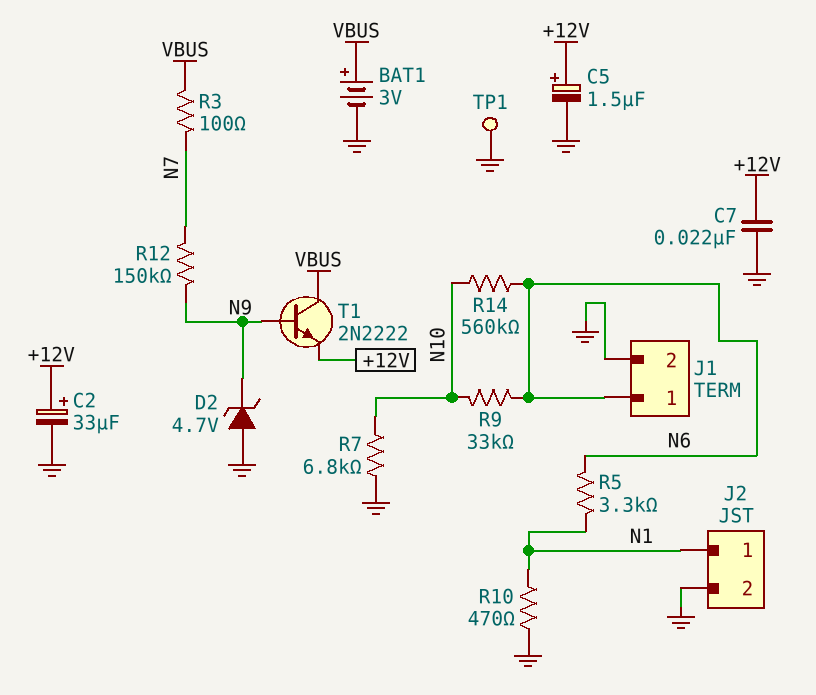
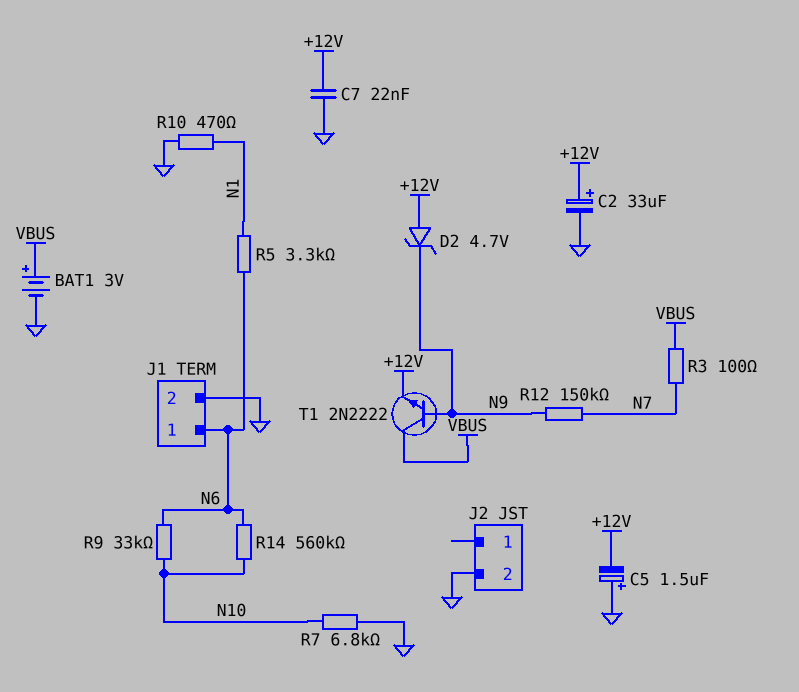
C5: 1.5uF (plus +12V, minus GND) -> 1.5uF (plus GND, minus +12V)
D2: zener 4.7V (A GND, K N9) -> zener 4.7V (A +12V, K N9)
J2 pin 1: N1 -> none
TP1: test point (GND) -> none

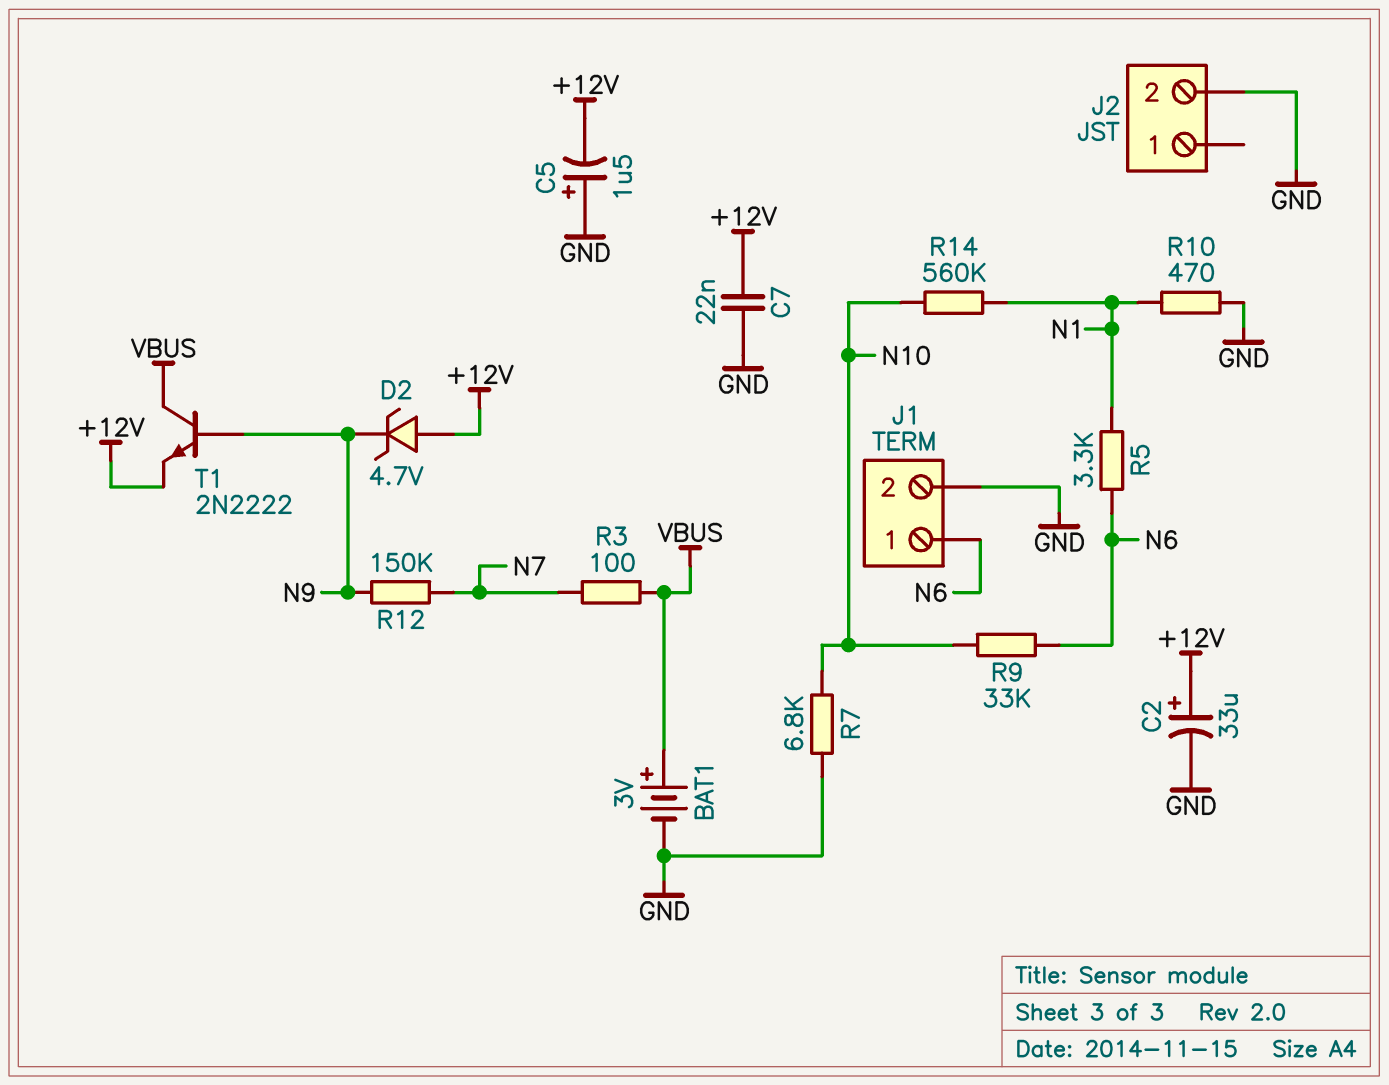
R14: 560k (N6, N10) -> 560k (N1, N10)

